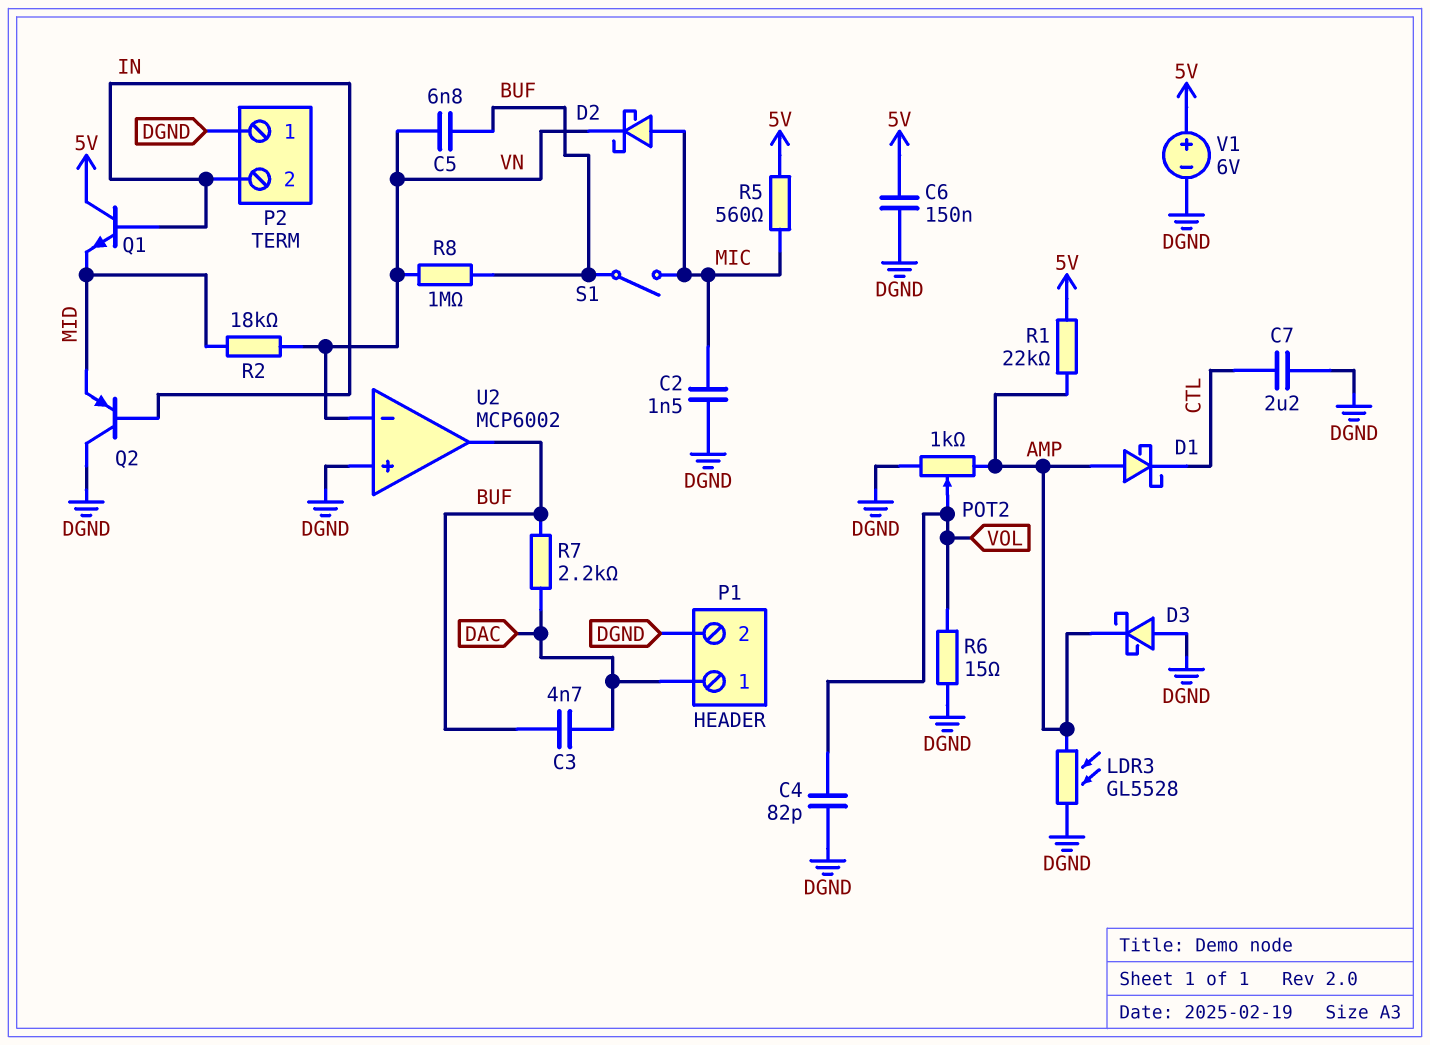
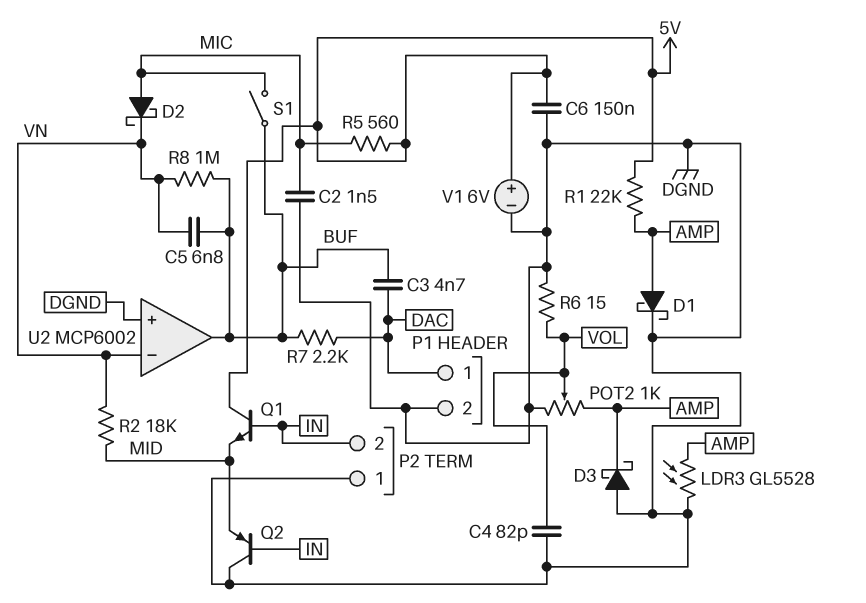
C7: 2.2uF (CTL, DGND) -> none
D1: schottky (A AMP, K CTL) -> schottky (A AMP, K DGND)

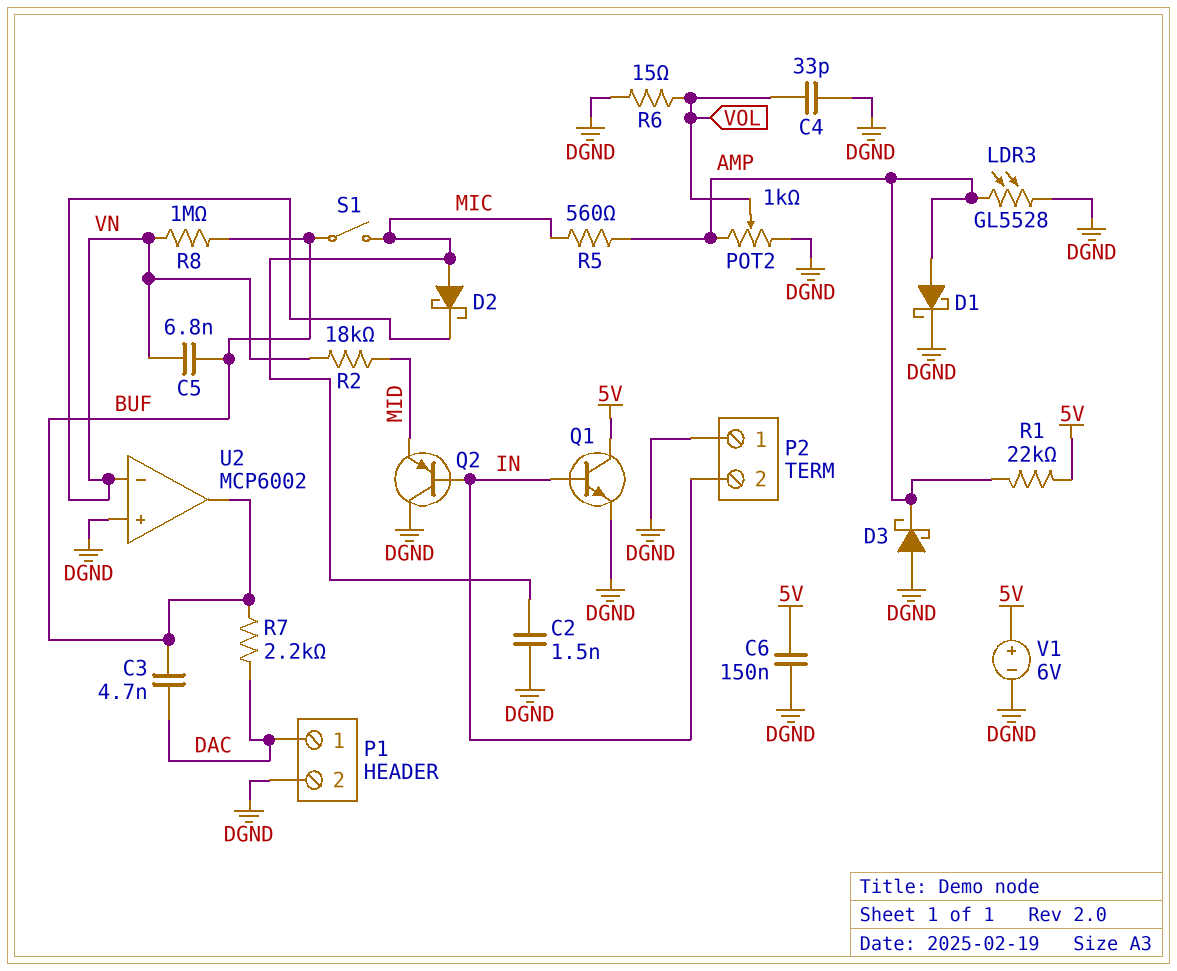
C4: 82pF (DGND, VOL) -> 33pF (DGND, VOL)
Q1: NPN (B IN, C 5V, E MID) -> NPN (B IN, C 5V, E DGND)
R5: 560 (5V, MIC) -> 560 (AMP, MIC)

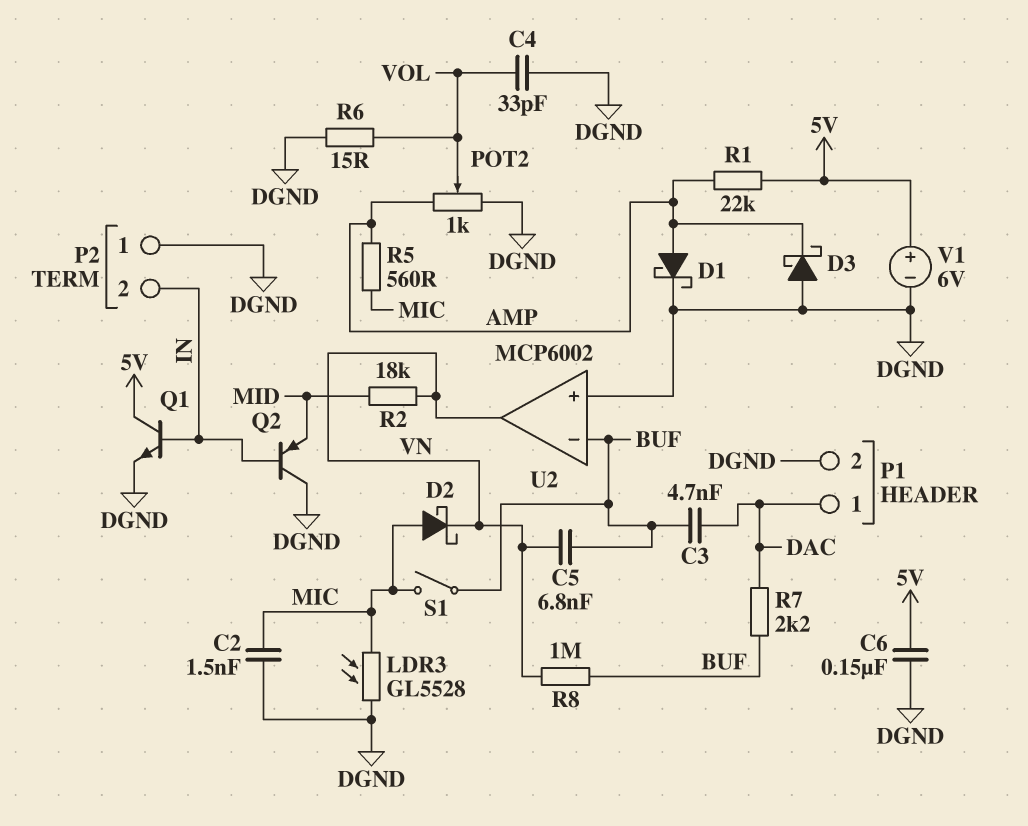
LDR3: GL5528 (AMP, DGND) -> GL5528 (DGND, MIC)
U2 pin in-: VN -> BUF
U2 pin out: BUF -> VN

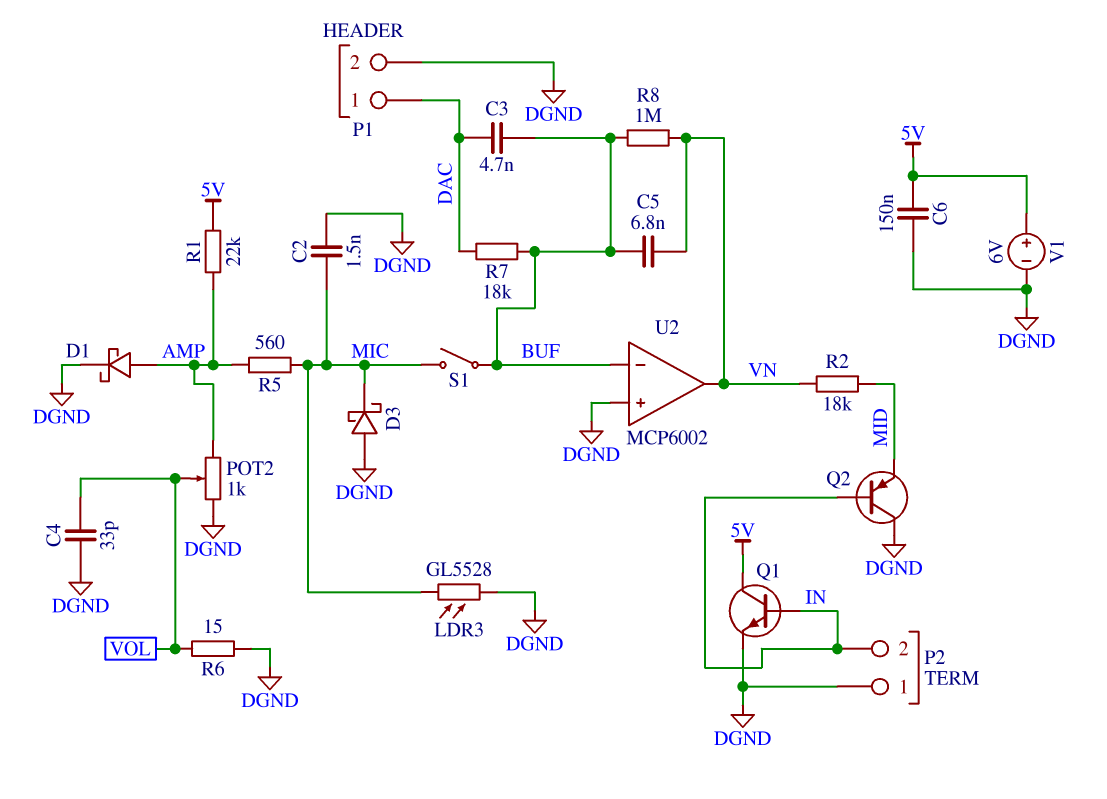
D2: schottky (A MIC, K VN) -> none
D3: schottky (A DGND, K AMP) -> schottky (A DGND, K MIC)
R7: 2.2k (BUF, DAC) -> 18k (BUF, DAC)

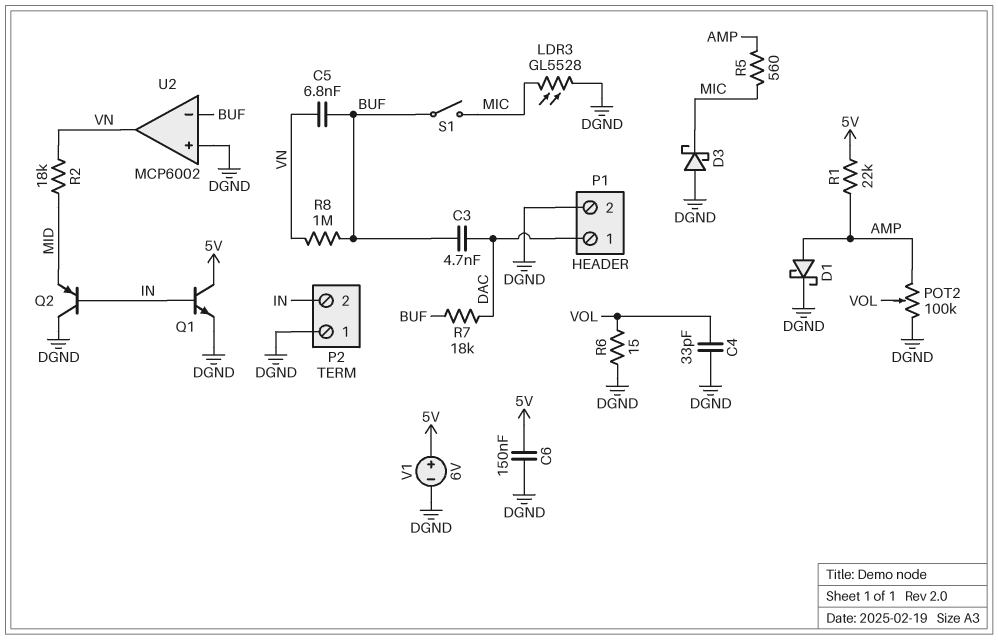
C2: 1.5nF (DGND, MIC) -> none
POT2: 1k (AMP, DGND, wiper VOL) -> 100k (AMP, DGND, wiper VOL)

